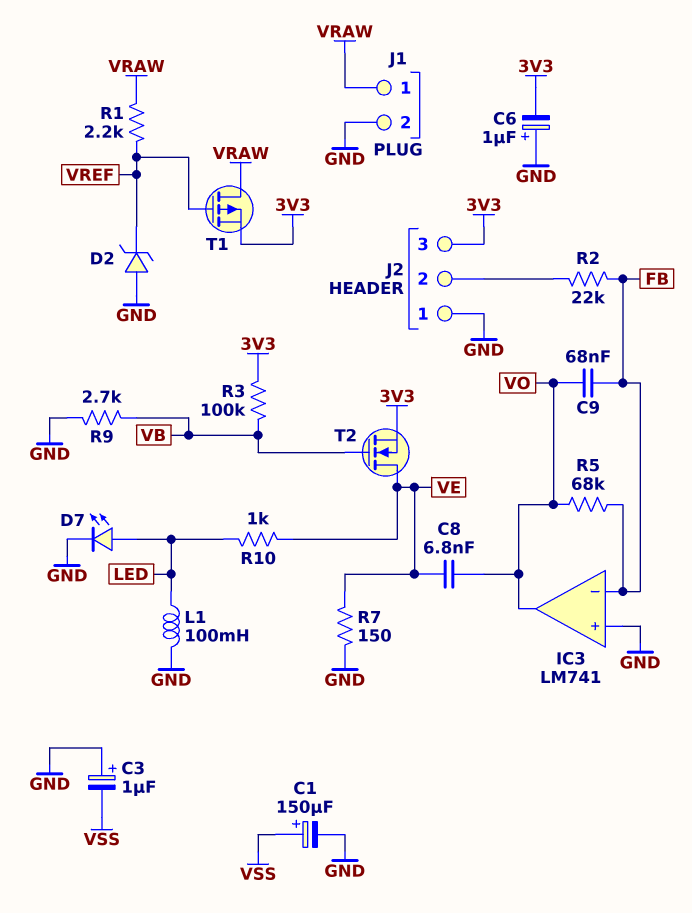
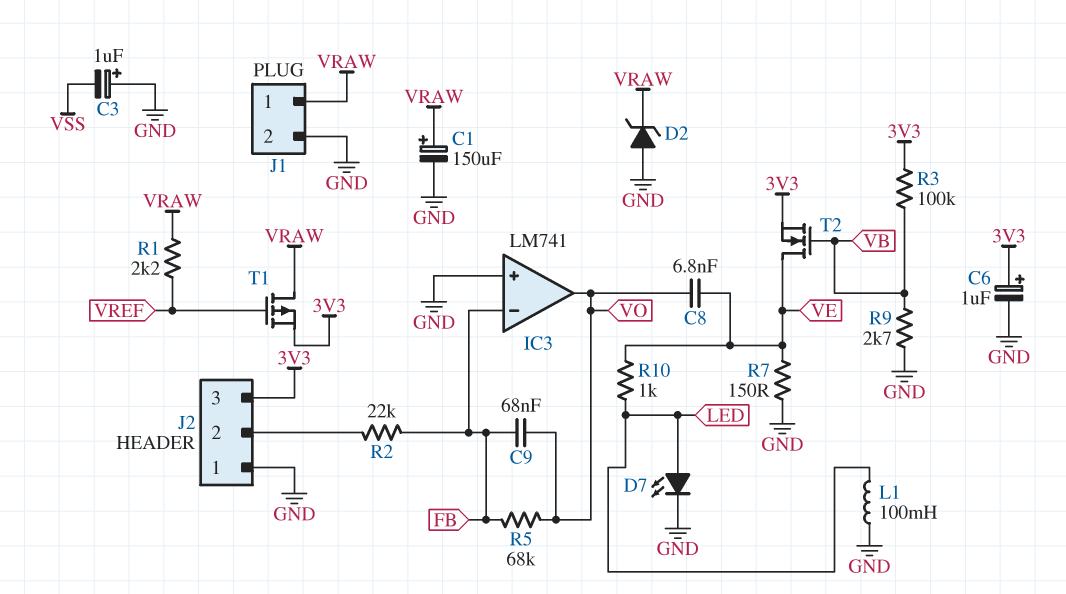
C1: 150uF (plus VSS, minus GND) -> 150uF (plus VRAW, minus GND)
C6: 1uF (plus GND, minus 3V3) -> 1uF (plus 3V3, minus GND)
D2: zener (A GND, K VREF) -> zener (A GND, K VRAW)

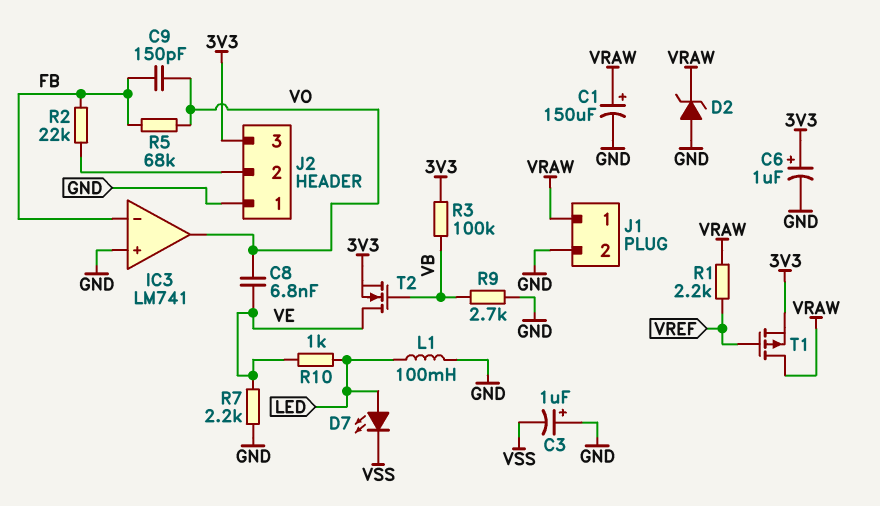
C9: 68nF (FB, VO) -> 150pF (FB, VO)
D7: LED (A LED, K GND) -> LED (A LED, K VSS)
R7: 150 (GND, VE) -> 2.2k (GND, VE)

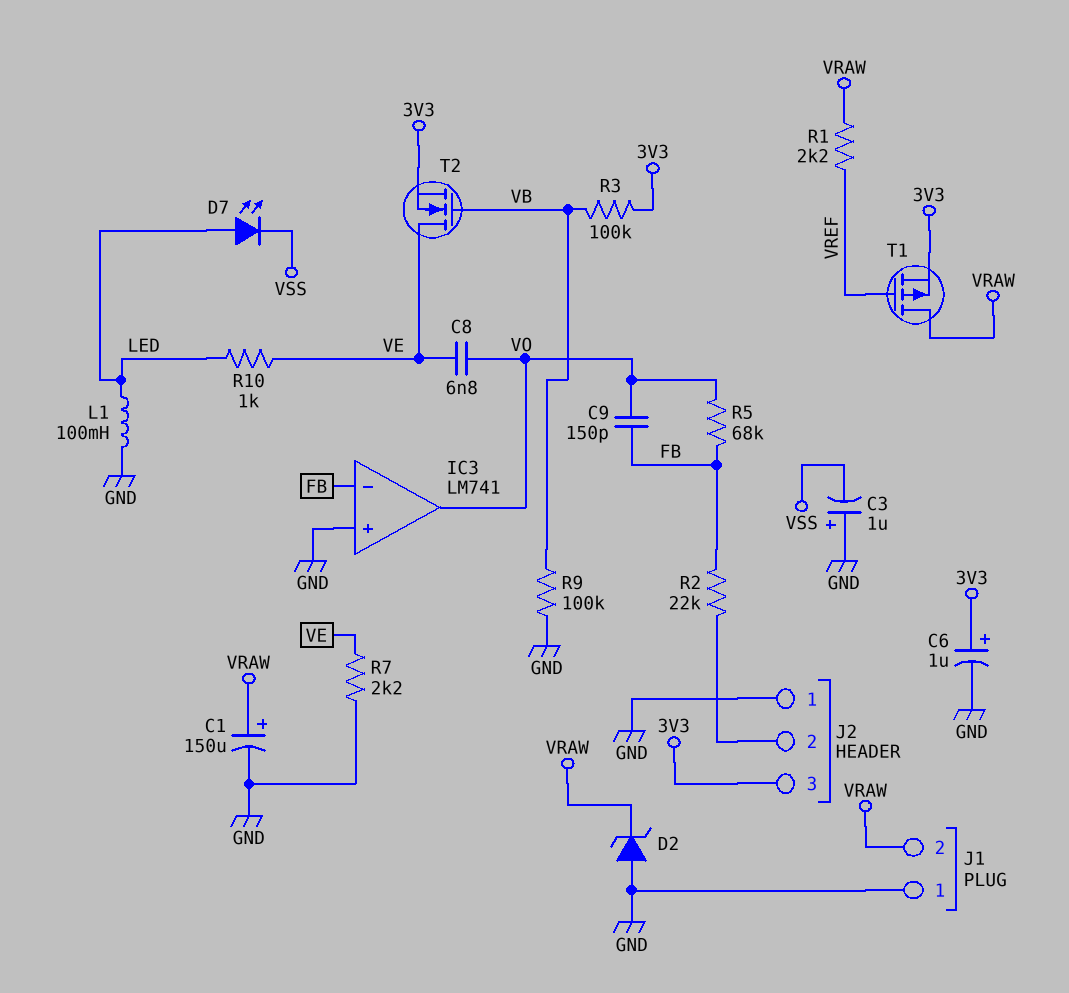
J1 pin 1: VRAW -> GND
J1 pin 2: GND -> VRAW
R9: 2.7k (GND, VB) -> 100k (GND, VB)

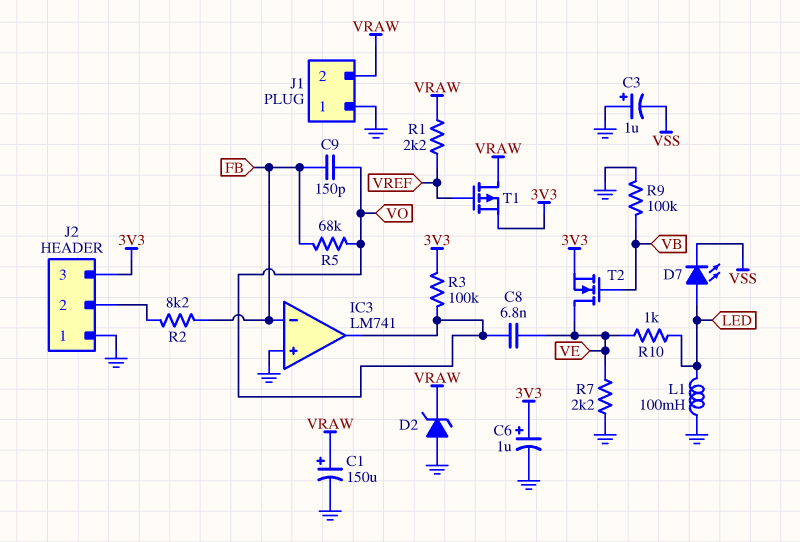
R2: 22k (FB, J2/2) -> 8.2k (FB, J2/2)
R3: 100k (3V3, VB) -> 100k (3V3, VO)

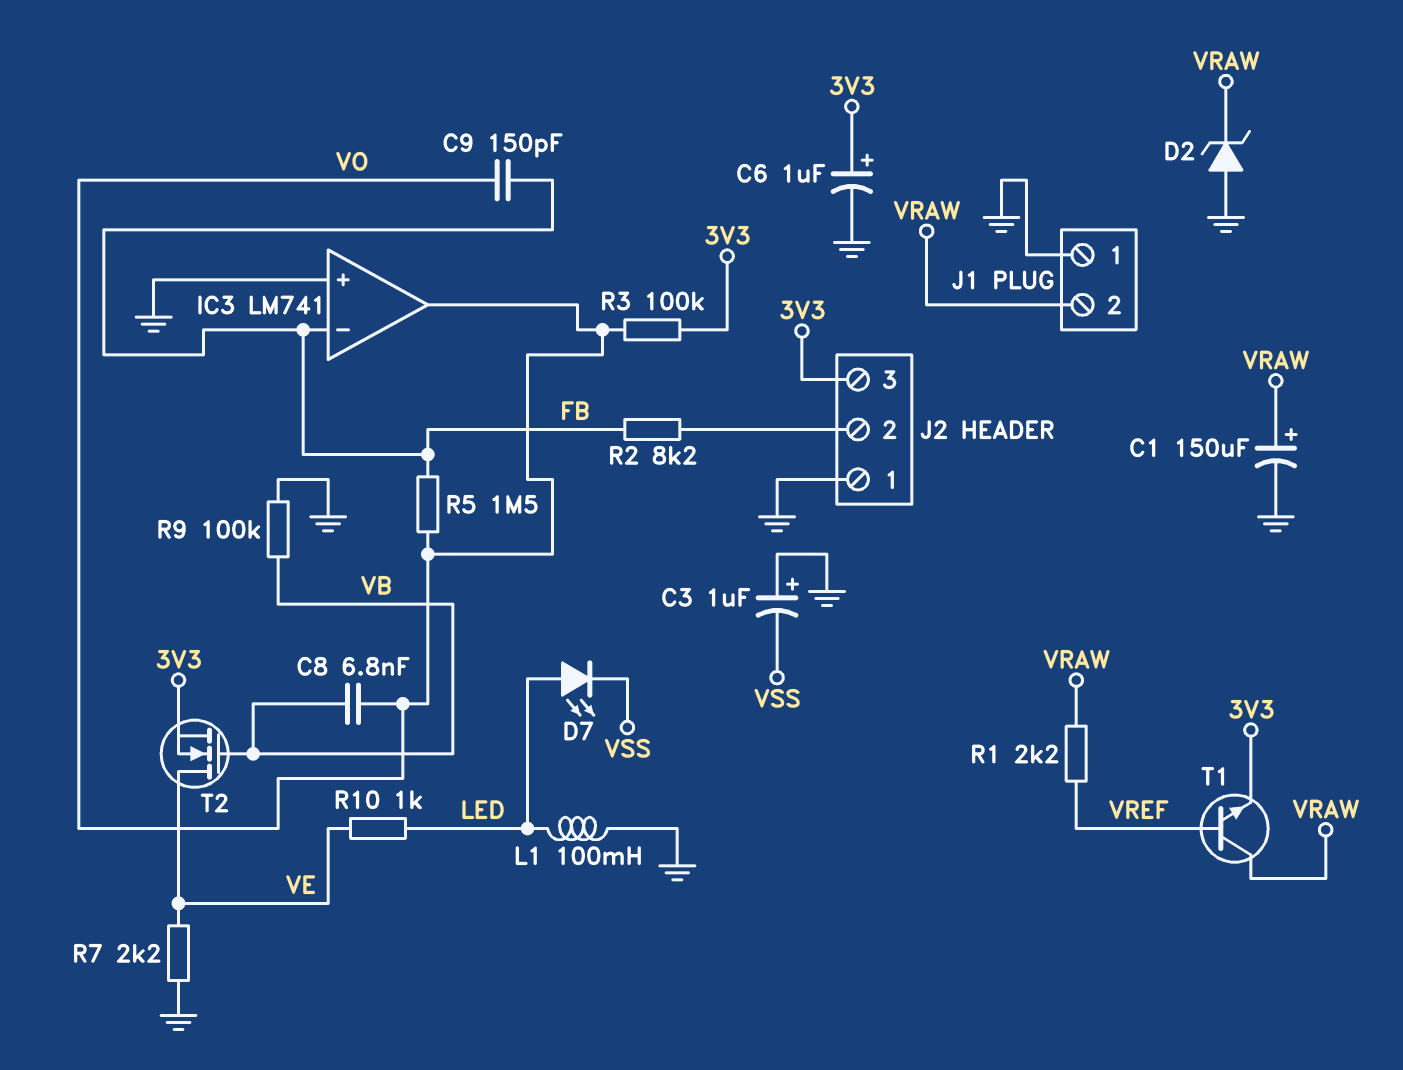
C8: 6.8nF (VE, VO) -> 6.8nF (VB, VO)
R5: 68k (FB, VO) -> 1.5M (FB, VO)
T1: PMOS (G VREF, D VRAW, S 3V3) -> NPN (B VREF, C VRAW, E 3V3)

